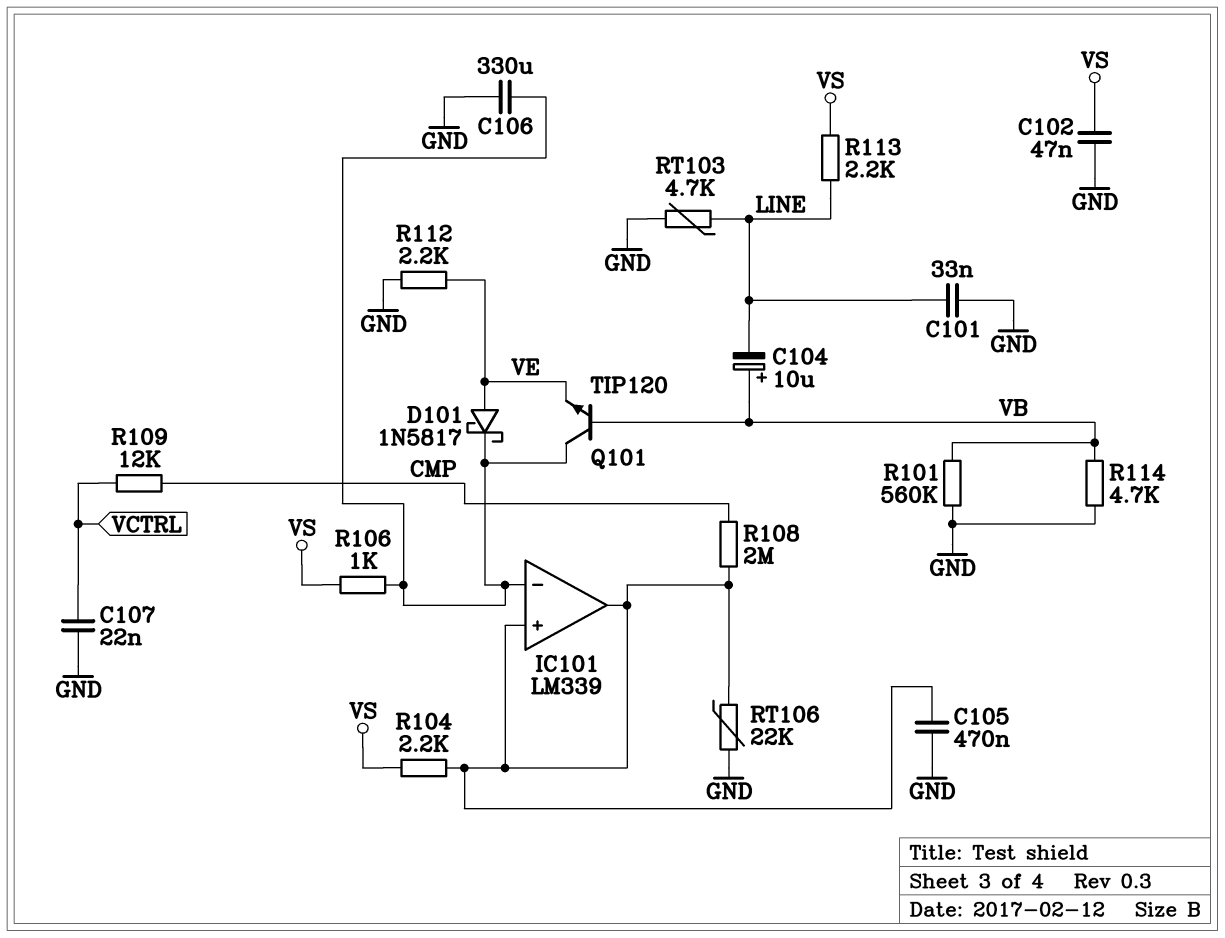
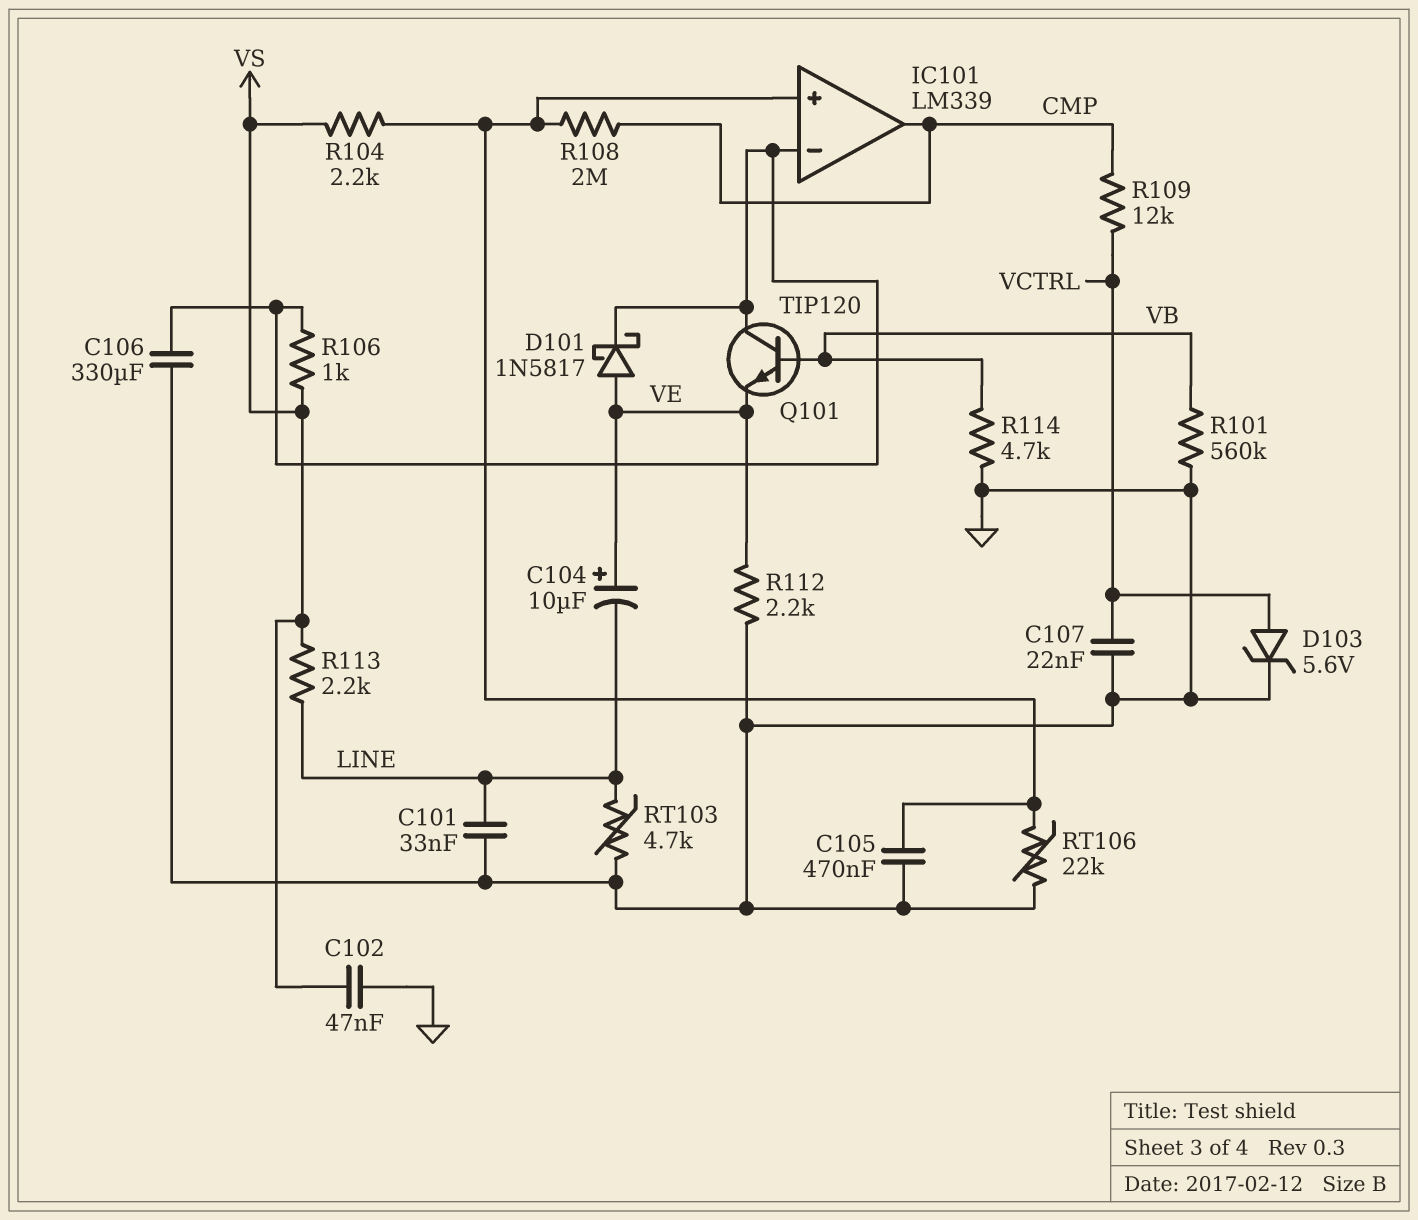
C104: 10uF (plus VB, minus LINE) -> 10uF (plus VE, minus LINE)
D103: none -> zener 5.6V (A VCTRL, K GND)
IC101 pin out: IC101/in+ -> CMP

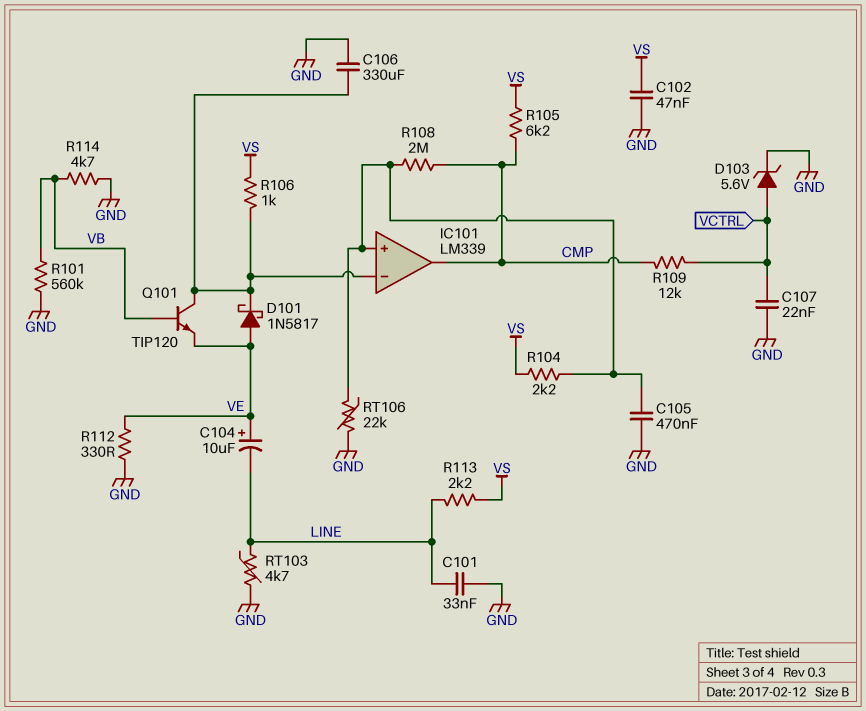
R105: none -> 6.2k (CMP, VS)
R112: 2.2k (GND, VE) -> 330 (GND, VE)

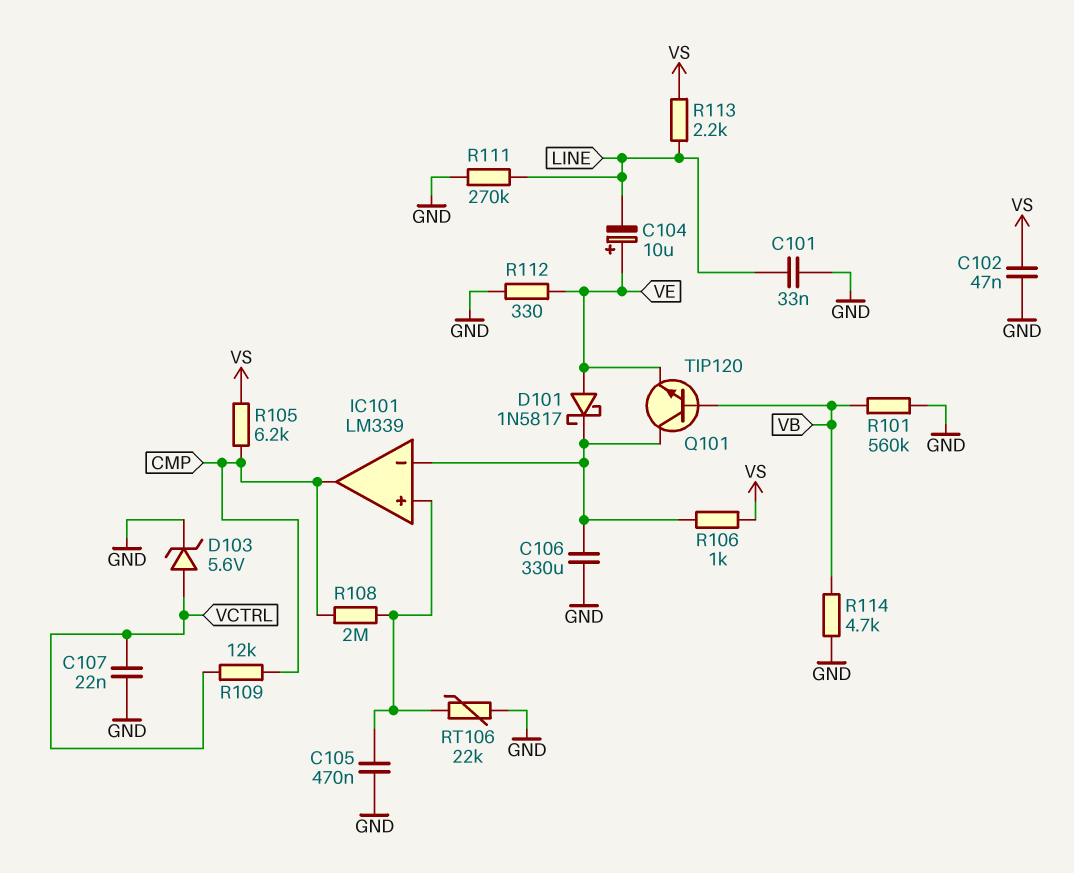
R104: 2.2k (IC101/in+, VS) -> none
R111: none -> 270k (GND, LINE)
RT103: 4.7k (GND, LINE) -> none

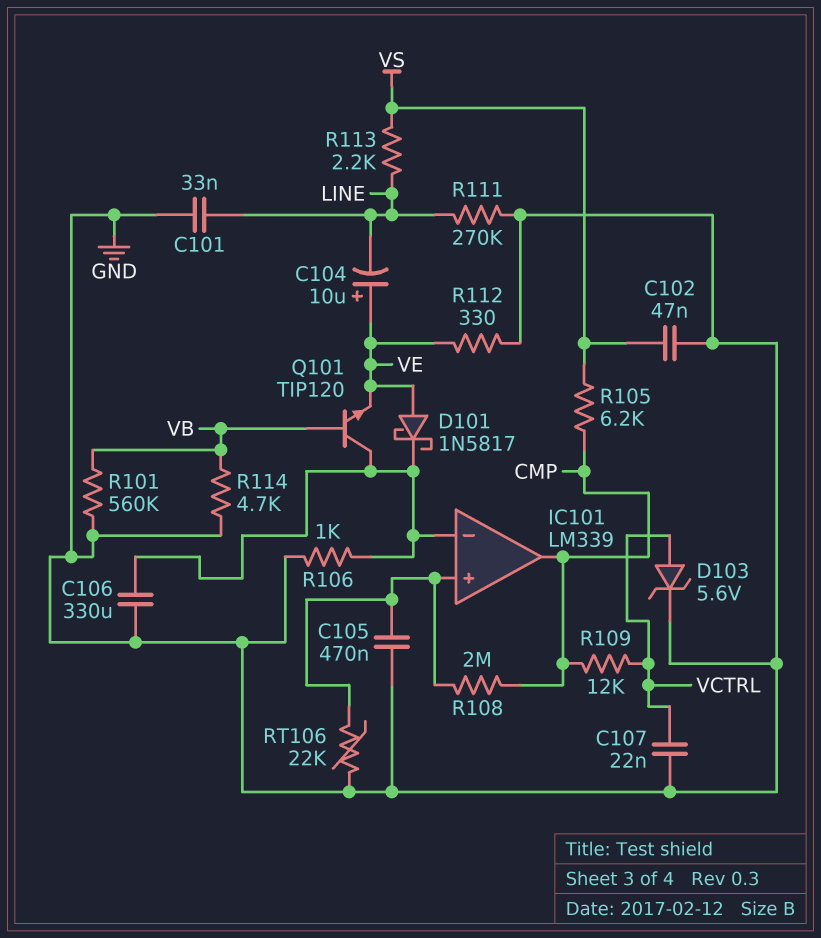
R106: 1k (IC101/in-, VS) -> 1k (GND, IC101/in-)

